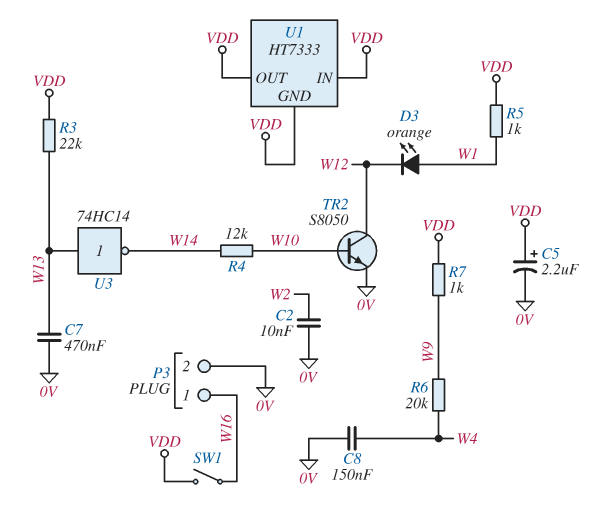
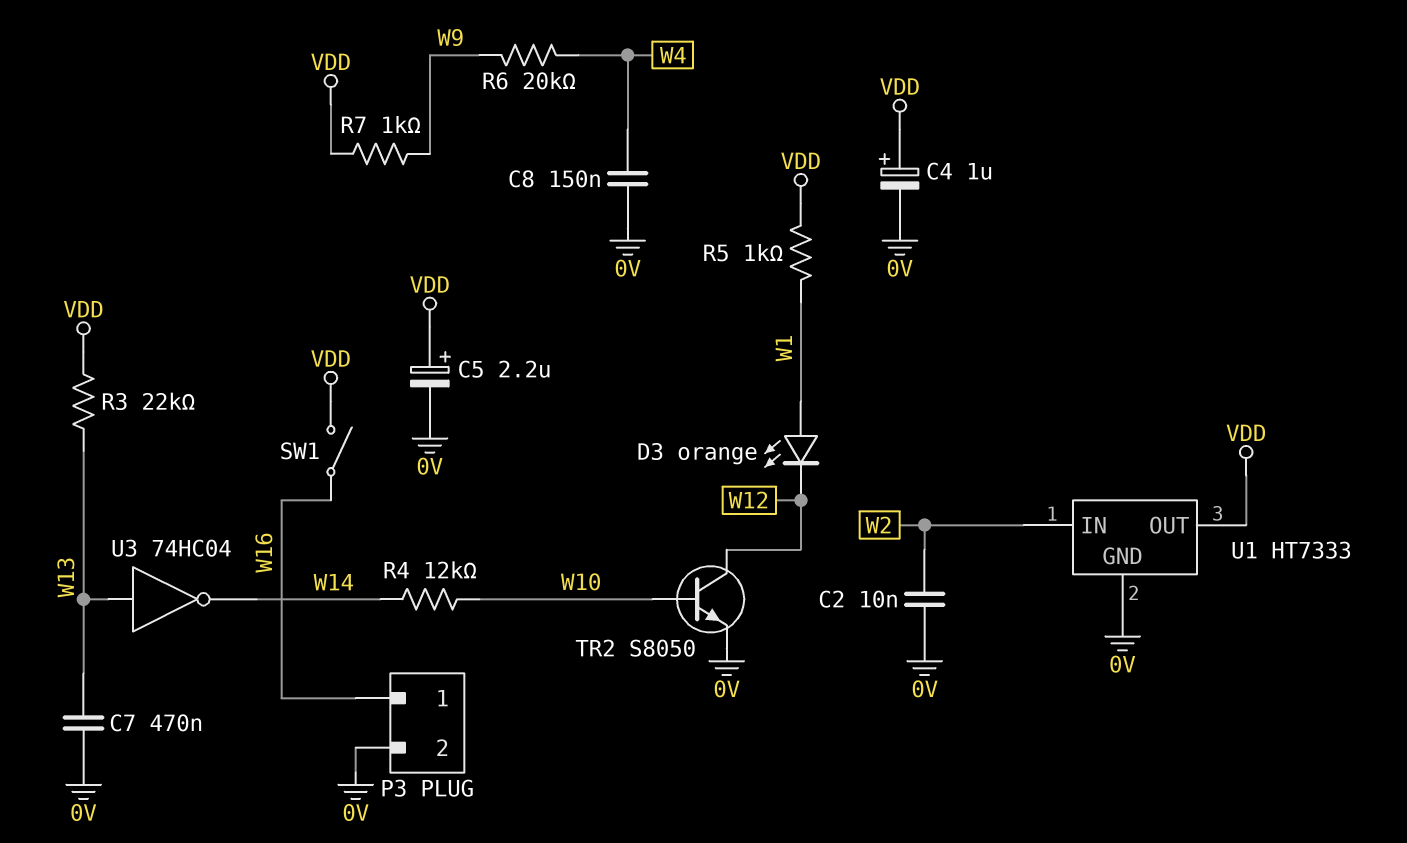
C4: none -> 1uF (plus VDD, minus 0V)
U1 pin GND: VDD -> 0V
U1 pin IN: VDD -> W2
U3: NOT 74HC14 (in W13, out W14) -> NOT 74HC04 (in W13, out W14)

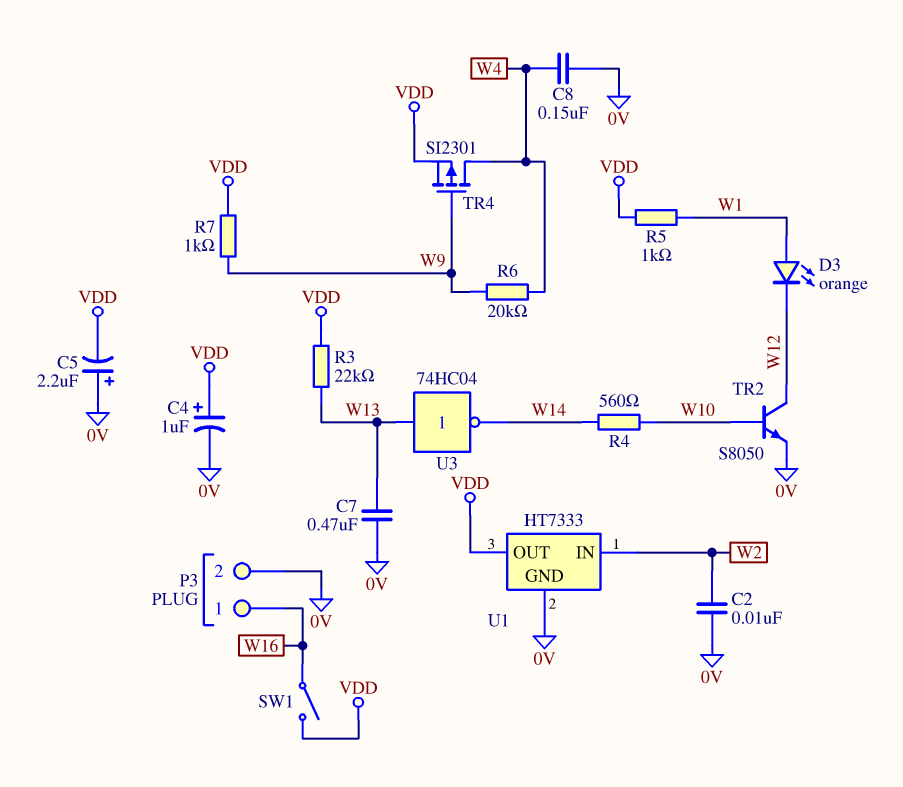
C5: 2.2uF (plus VDD, minus 0V) -> 2.2uF (plus 0V, minus VDD)
R4: 12k (W10, W14) -> 560 (W10, W14)
TR4: none -> PMOS SI2301 (G W9, D W4, S VDD)

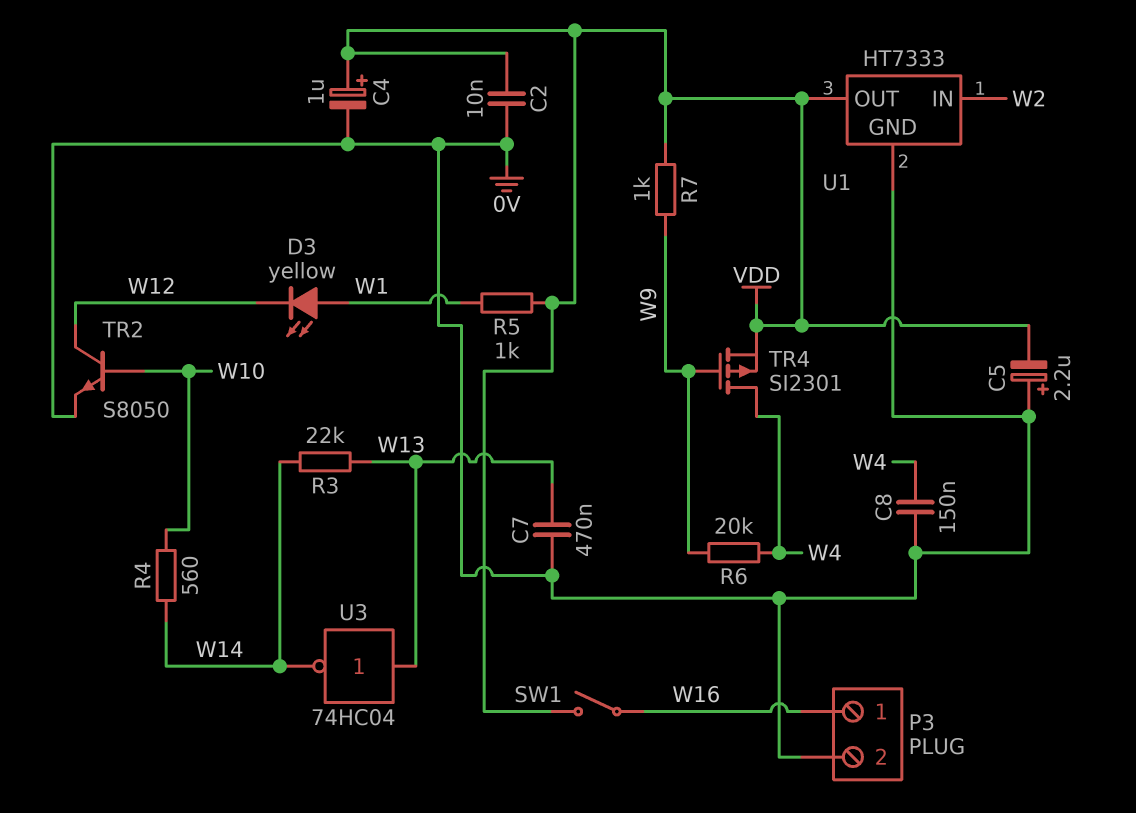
C2: 10nF (0V, W2) -> 10nF (0V, VDD)
D3: LED orange (A W1, K W12) -> LED yellow (A W1, K W12)
R3: 22k (VDD, W13) -> 22k (W13, W14)

